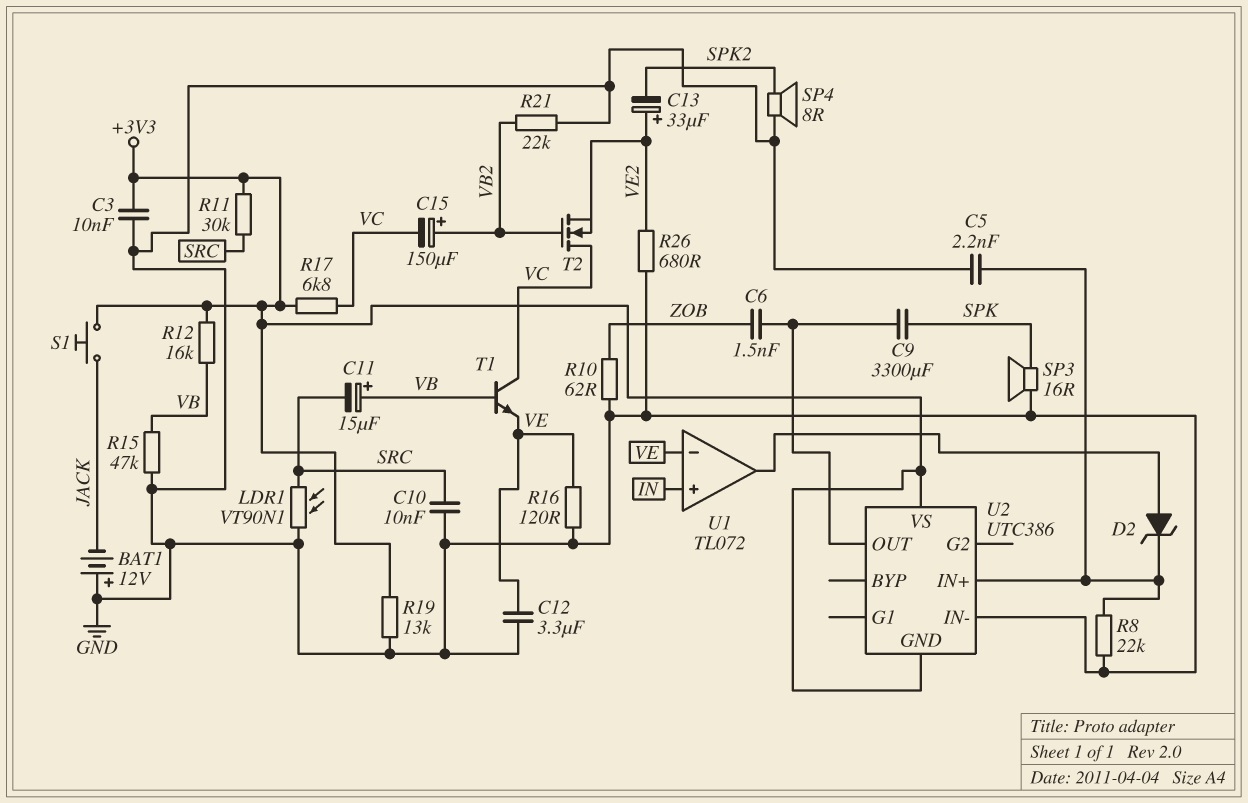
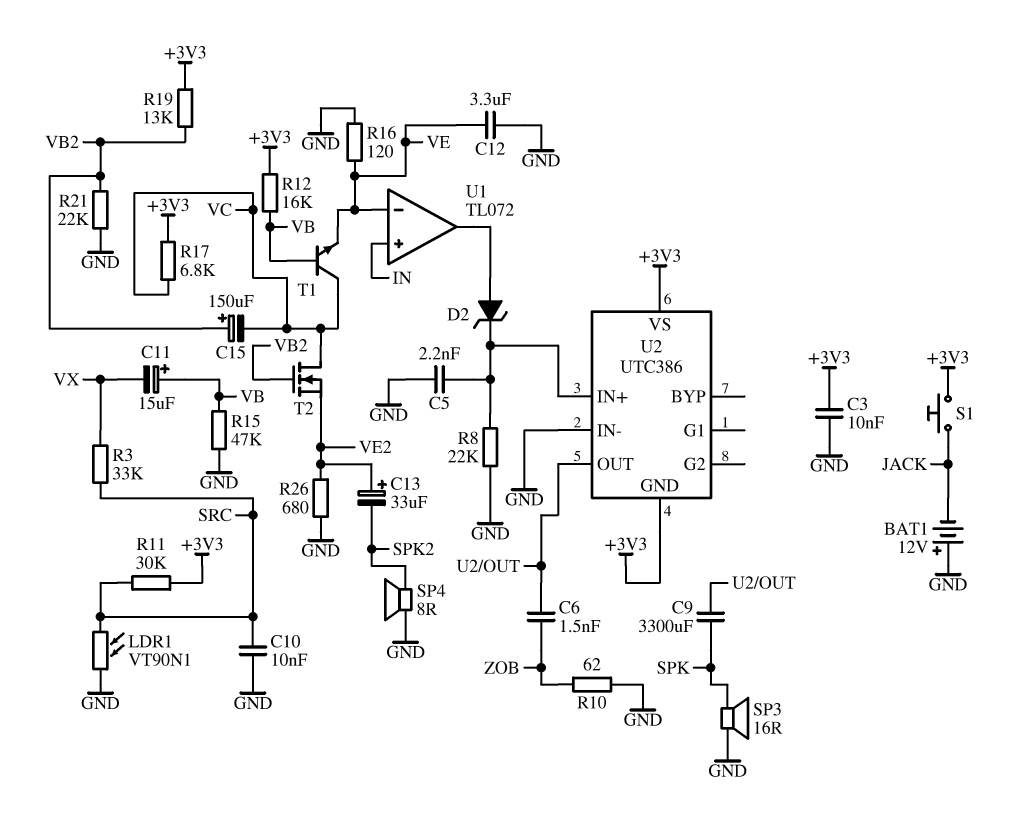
C11: 15uF (plus VB, minus SRC) -> 15uF (plus VB, minus VX)
R3: none -> 33k (SRC, VX)
R19: 13k (+3V3, GND) -> 13k (+3V3, VB2)

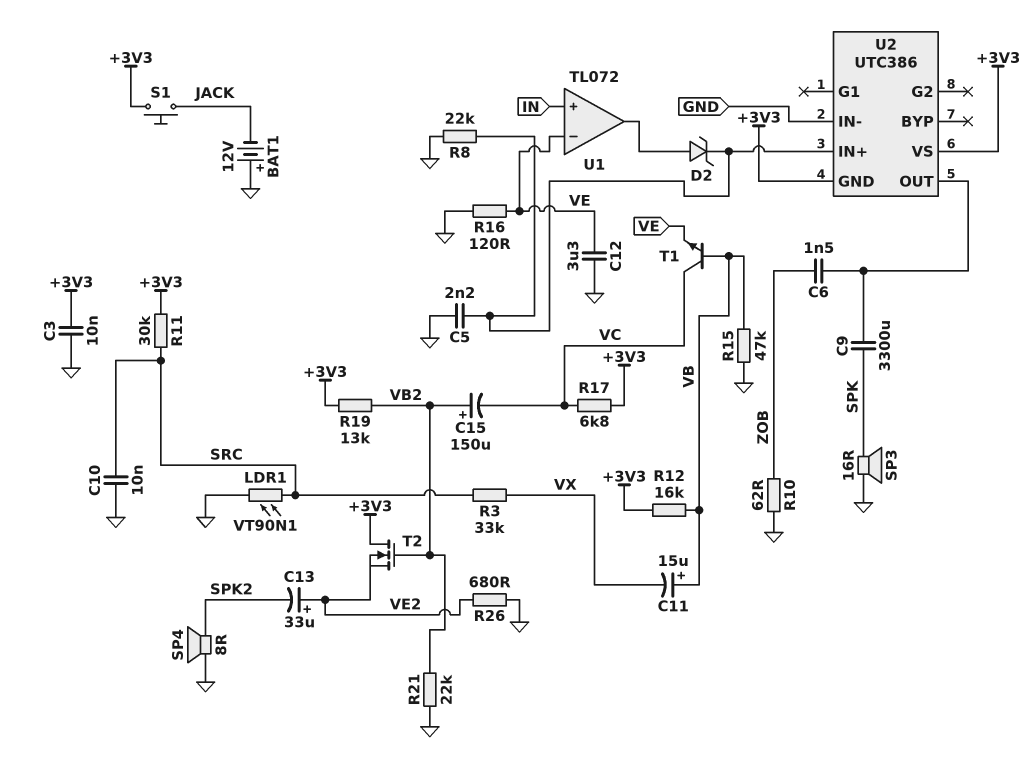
T2: NMOS (G VB2, D VC, S VE2) -> NMOS (G VB2, D +3V3, S VE2)

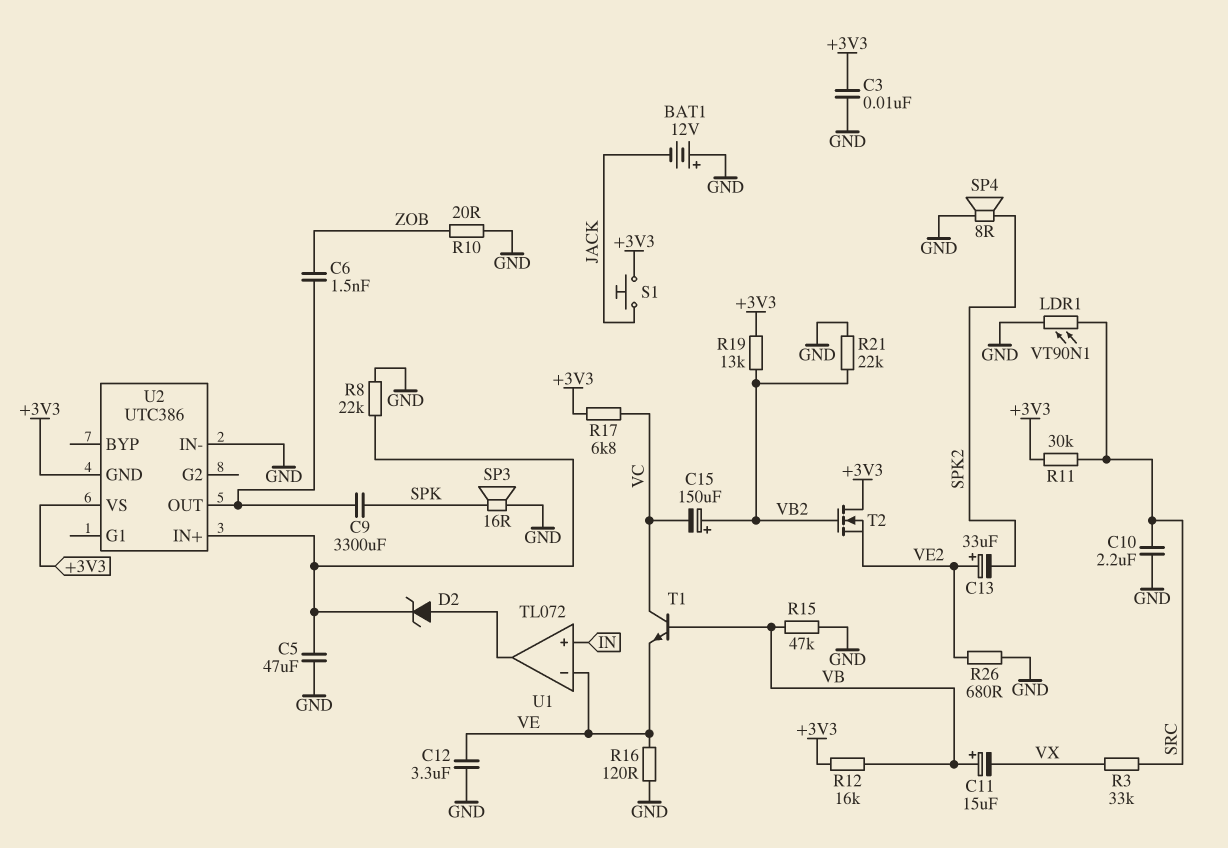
C5: 2.2nF (GND, U2/IN+) -> 47uF (GND, U2/IN+)
C10: 10nF (GND, SRC) -> 2.2uF (GND, SRC)
R10: 62 (GND, ZOB) -> 20 (GND, ZOB)

